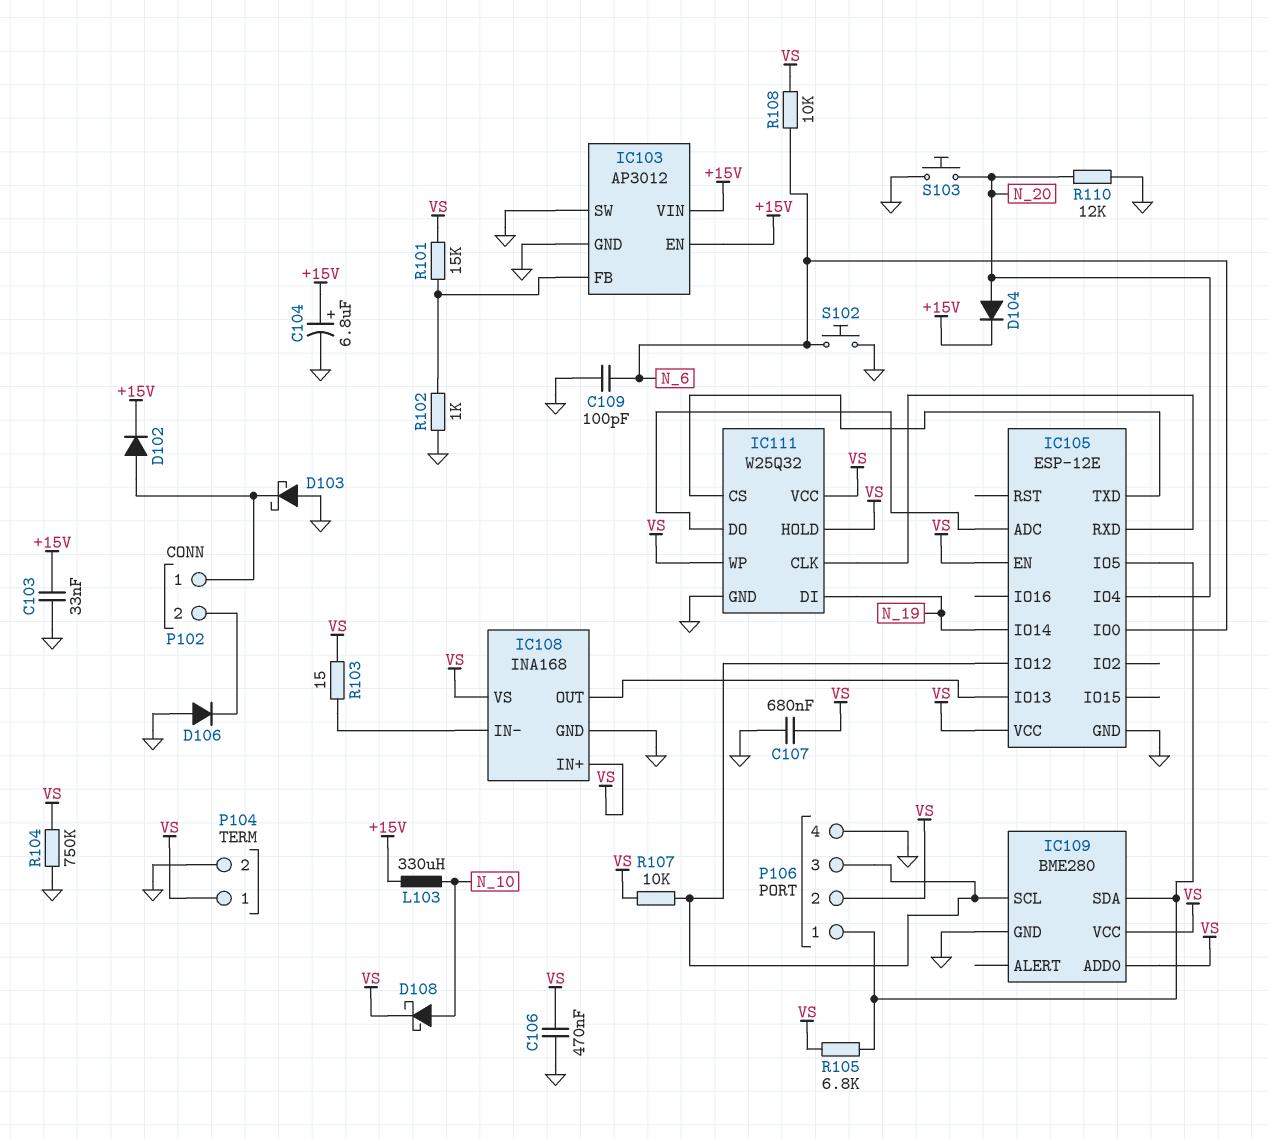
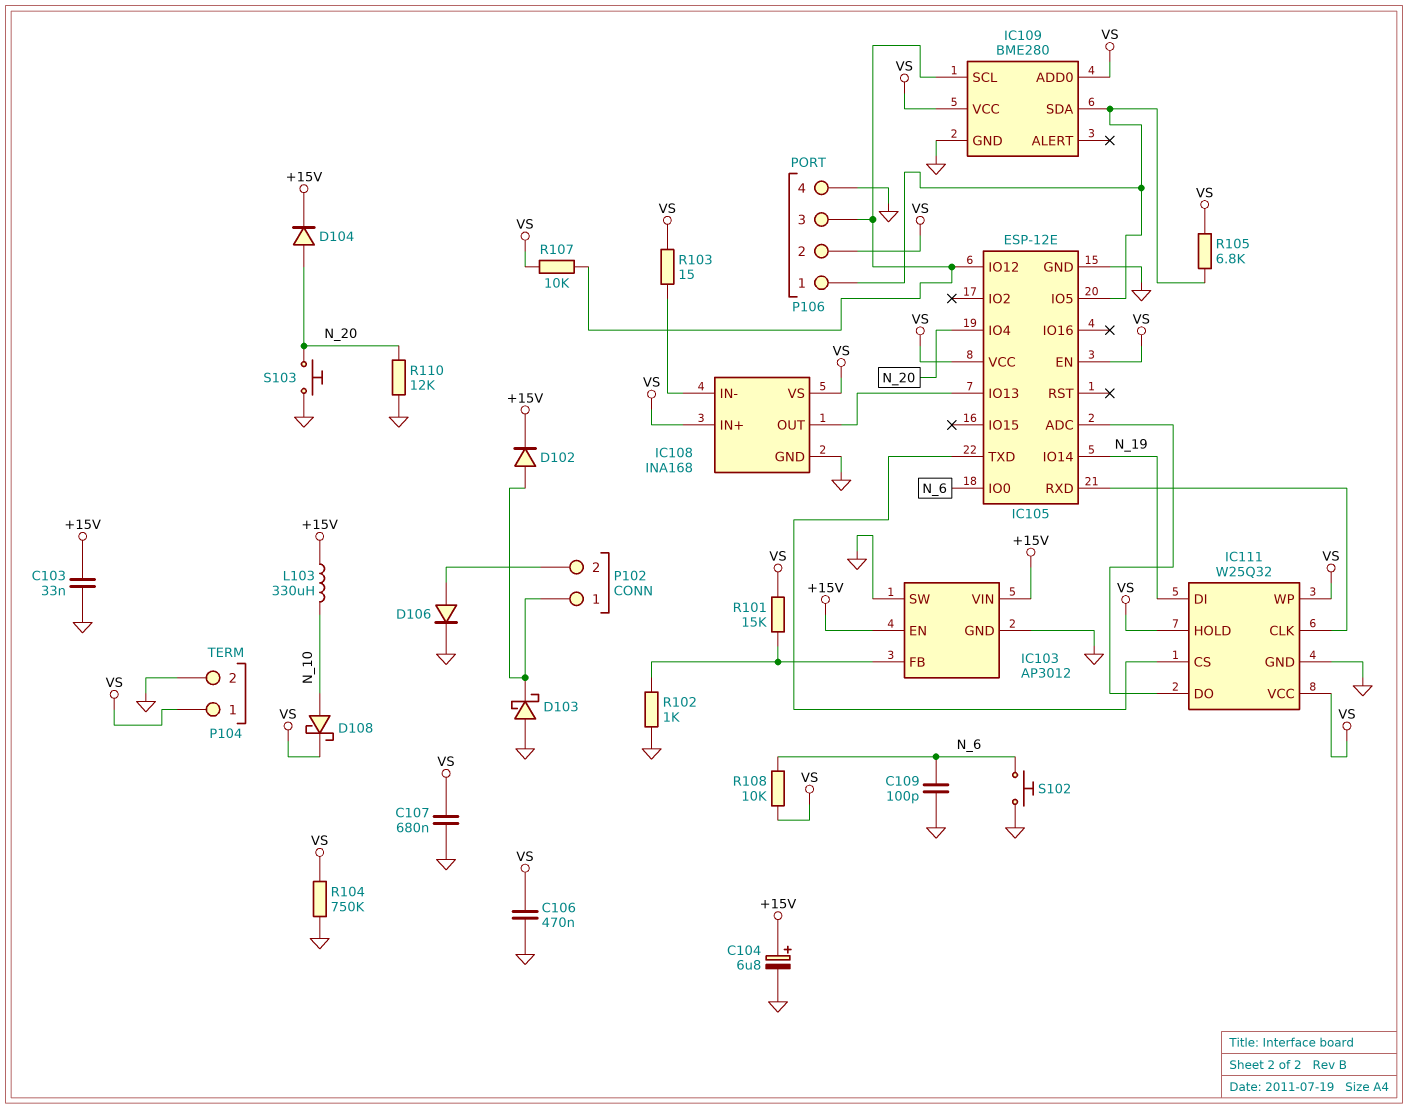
D106: diode (A GND, K P102/2) -> diode (A P102/2, K GND)

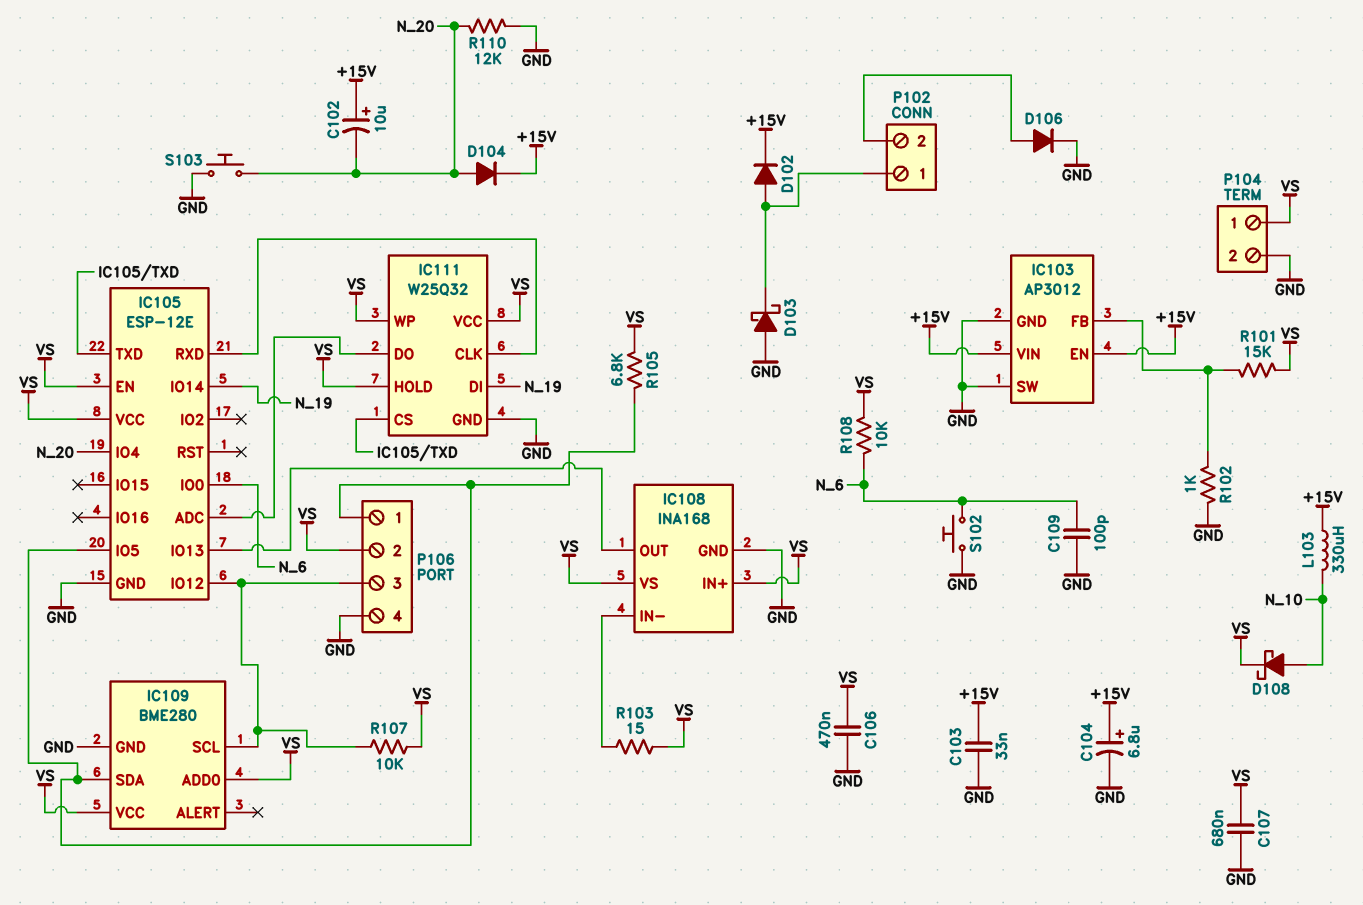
C102: none -> 10uF (plus +15V, minus N_20)
R104: 750k (GND, VS) -> none

